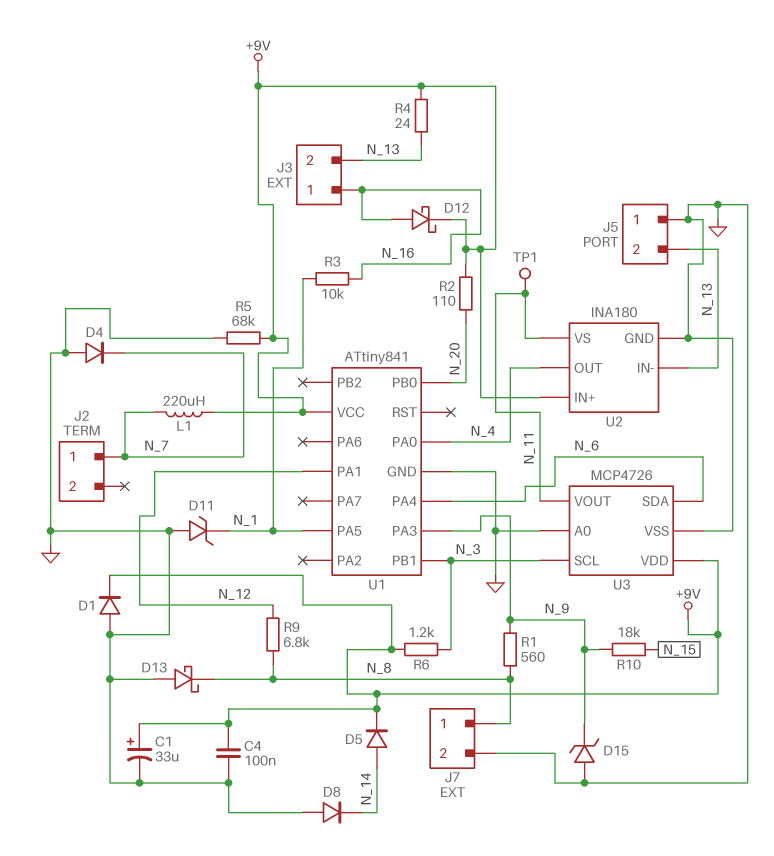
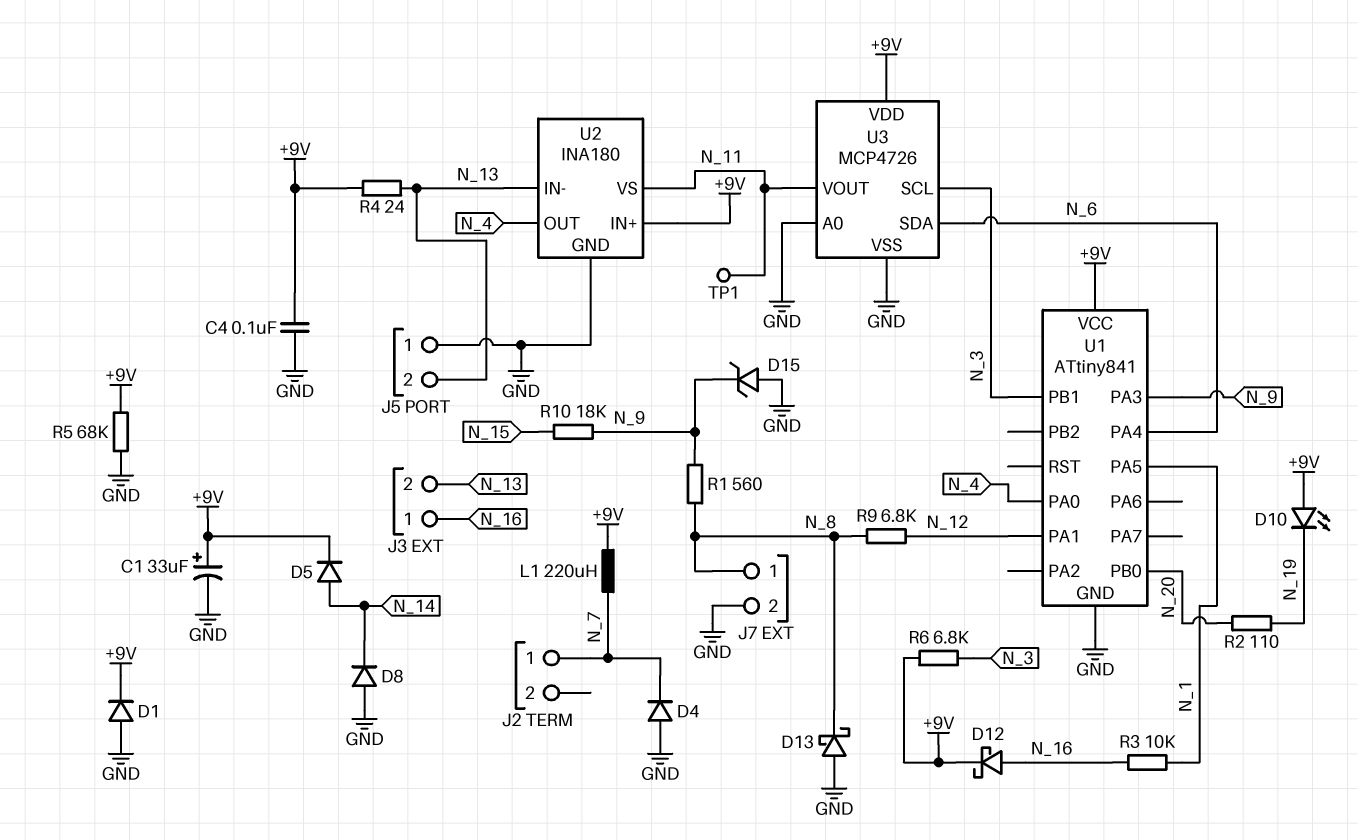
D10: none -> LED (A +9V, K N_19)
D11: zener (A GND, K N_1) -> none
R2: 110 (+9V, N_20) -> 110 (N_19, N_20)
R6: 1.2k (+9V, N_3) -> 6.8k (+9V, N_3)

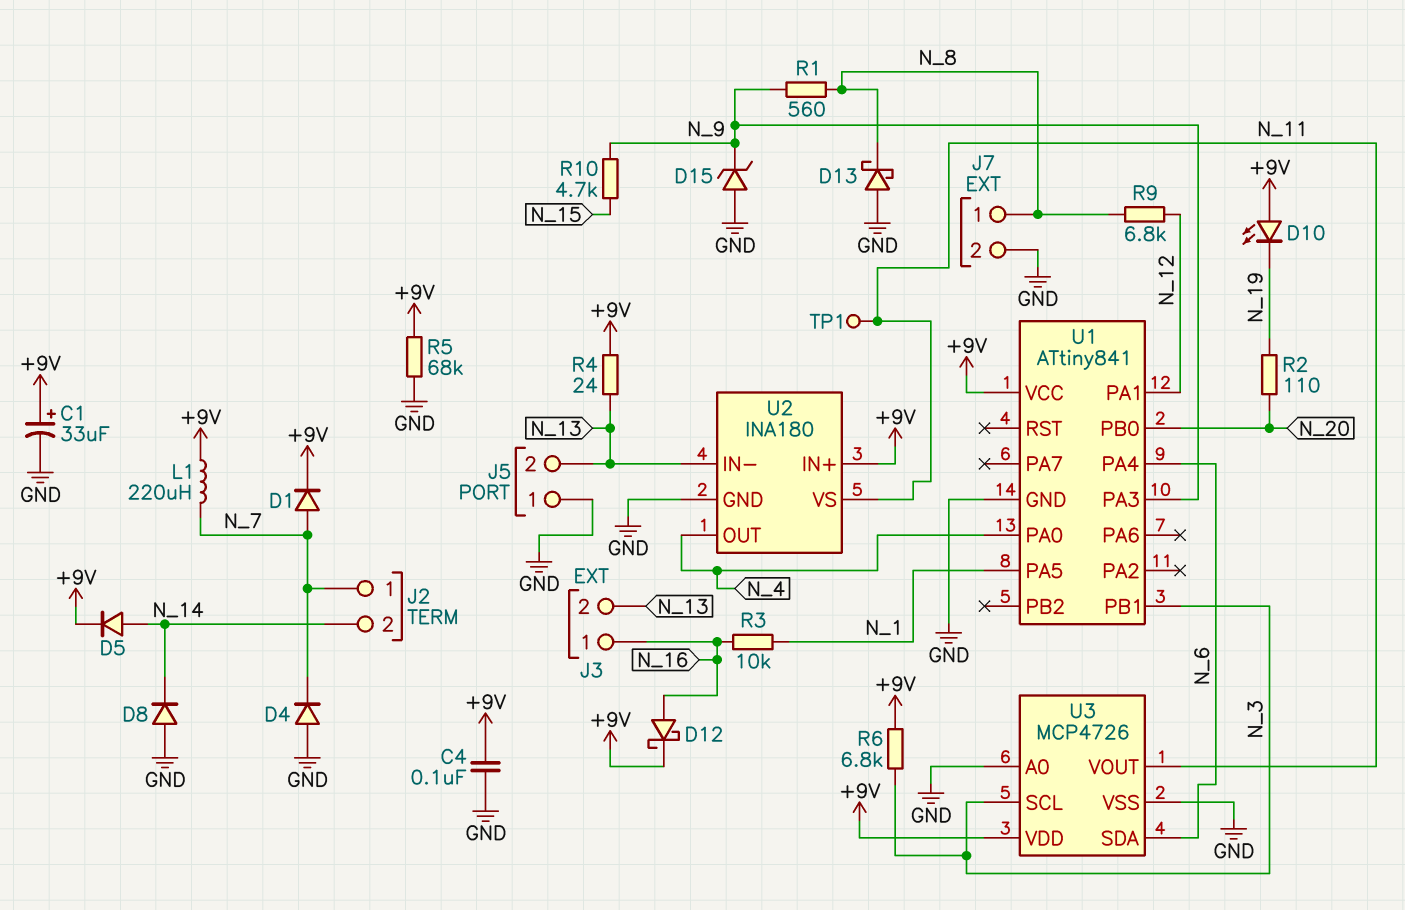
D1: diode (A GND, K +9V) -> diode (A N_7, K +9V)
J2 pin 2: none -> N_14
R10: 18k (N_9, N_15) -> 4.7k (N_9, N_15)

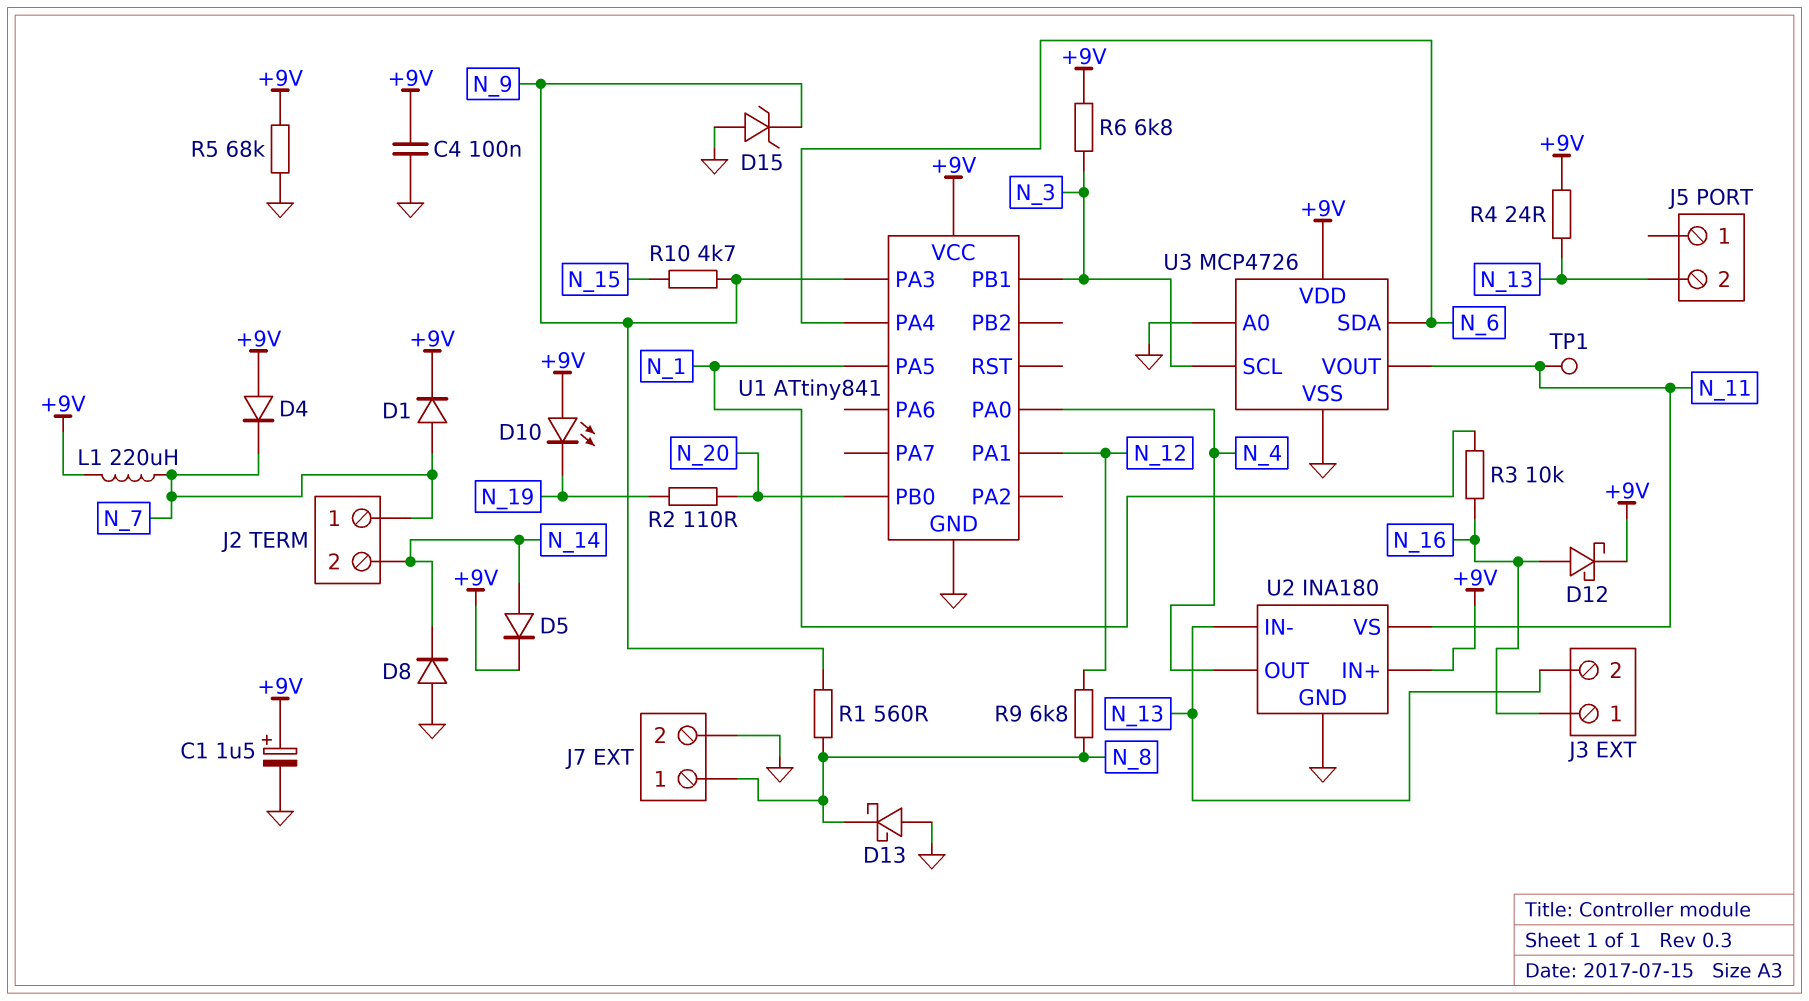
C1: 33uF (plus +9V, minus GND) -> 1.5uF (plus +9V, minus GND)
D4: diode (A GND, K N_7) -> diode (A +9V, K N_7)
J5 pin 1: GND -> none

